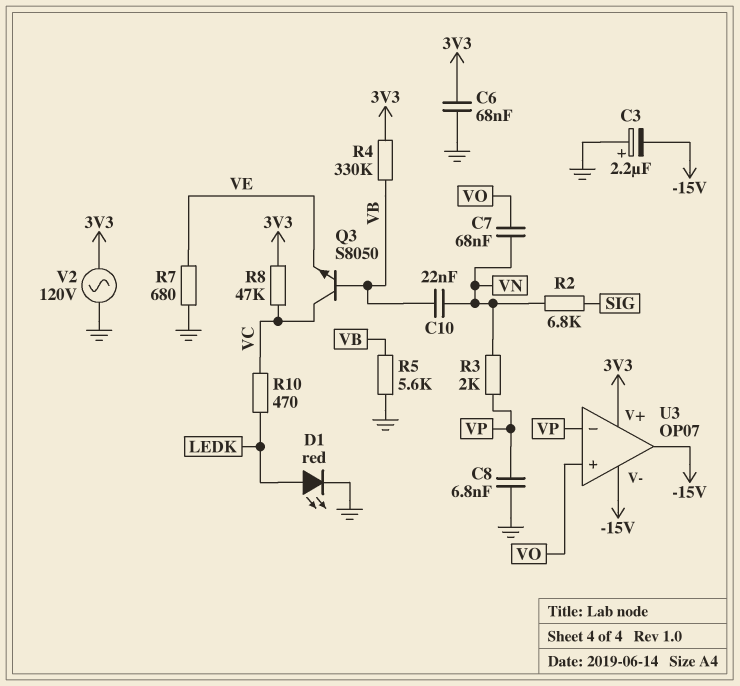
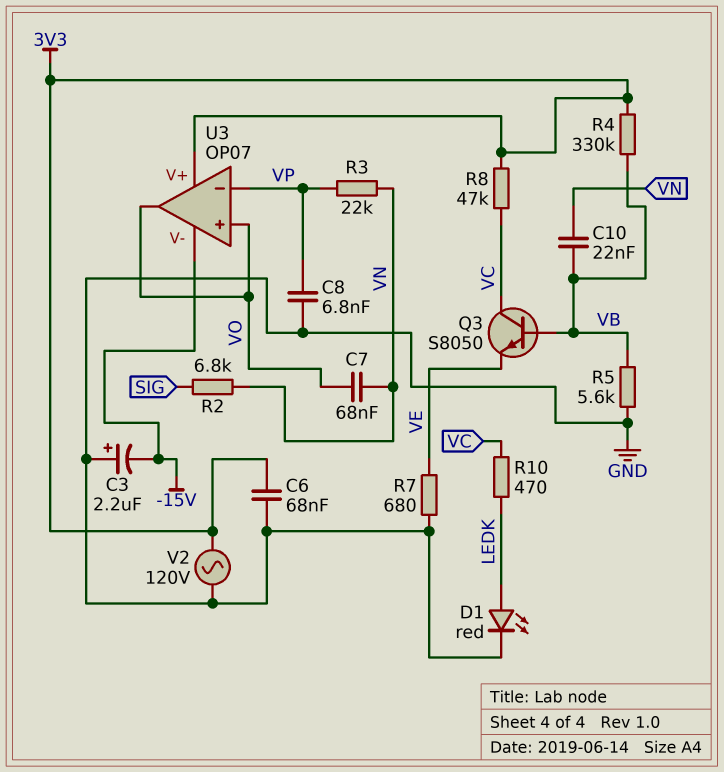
R3: 2k (VN, VP) -> 22k (VN, VP)
U3 pin out: -15V -> VO

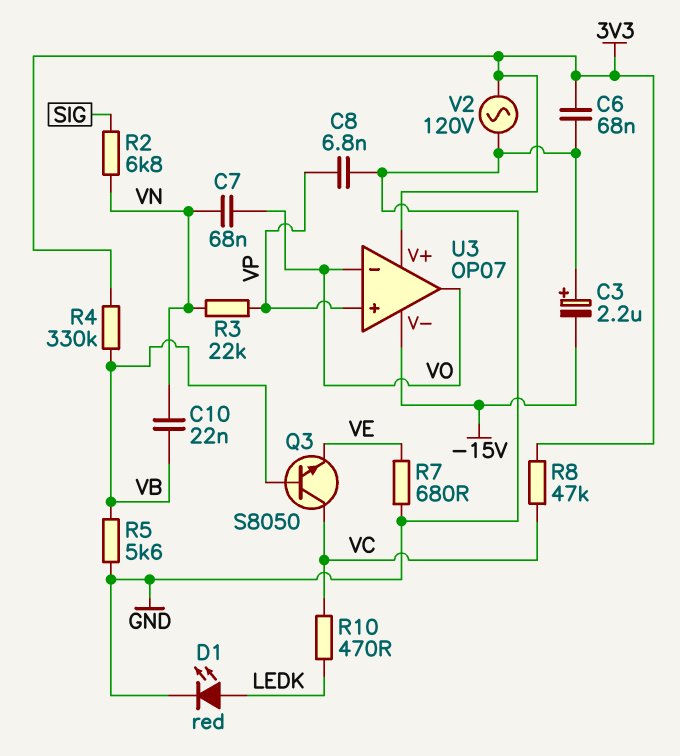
U3 pin in+: VO -> VP
U3 pin in-: VP -> VO

